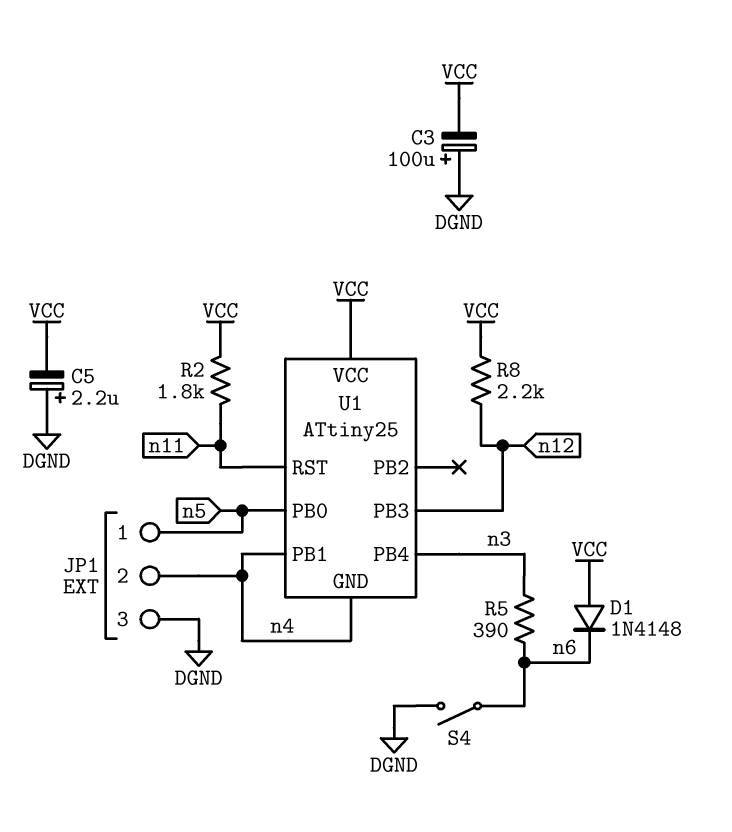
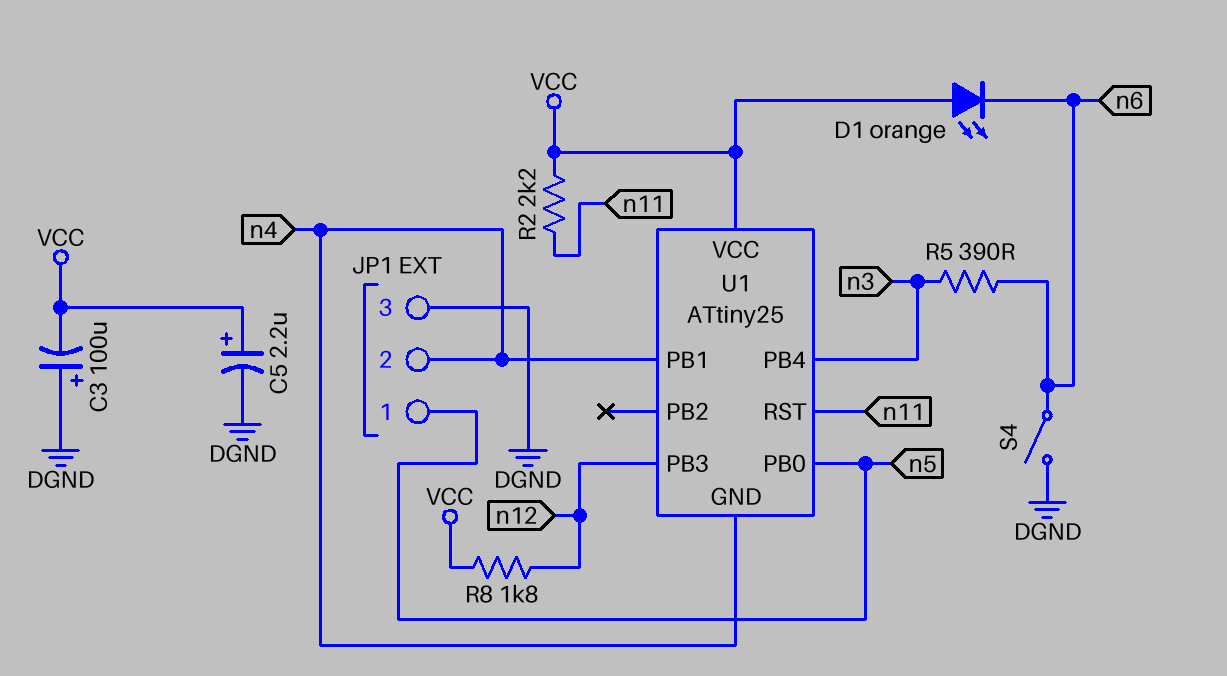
C5: 2.2uF (plus DGND, minus VCC) -> 2.2uF (plus VCC, minus DGND)
D1: diode 1N4148 (A VCC, K n6) -> LED orange (A VCC, K n6)
R2: 1.8k (VCC, n11) -> 2.2k (VCC, n11)
R8: 2.2k (VCC, n12) -> 1.8k (VCC, n12)

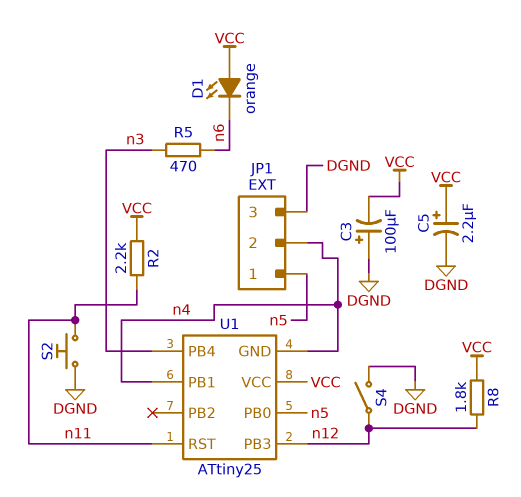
R5: 390 (n3, n6) -> 470 (n3, n6)
S2: none -> button (DGND, n11)
S4: switch (DGND, n6) -> switch (DGND, n12)

